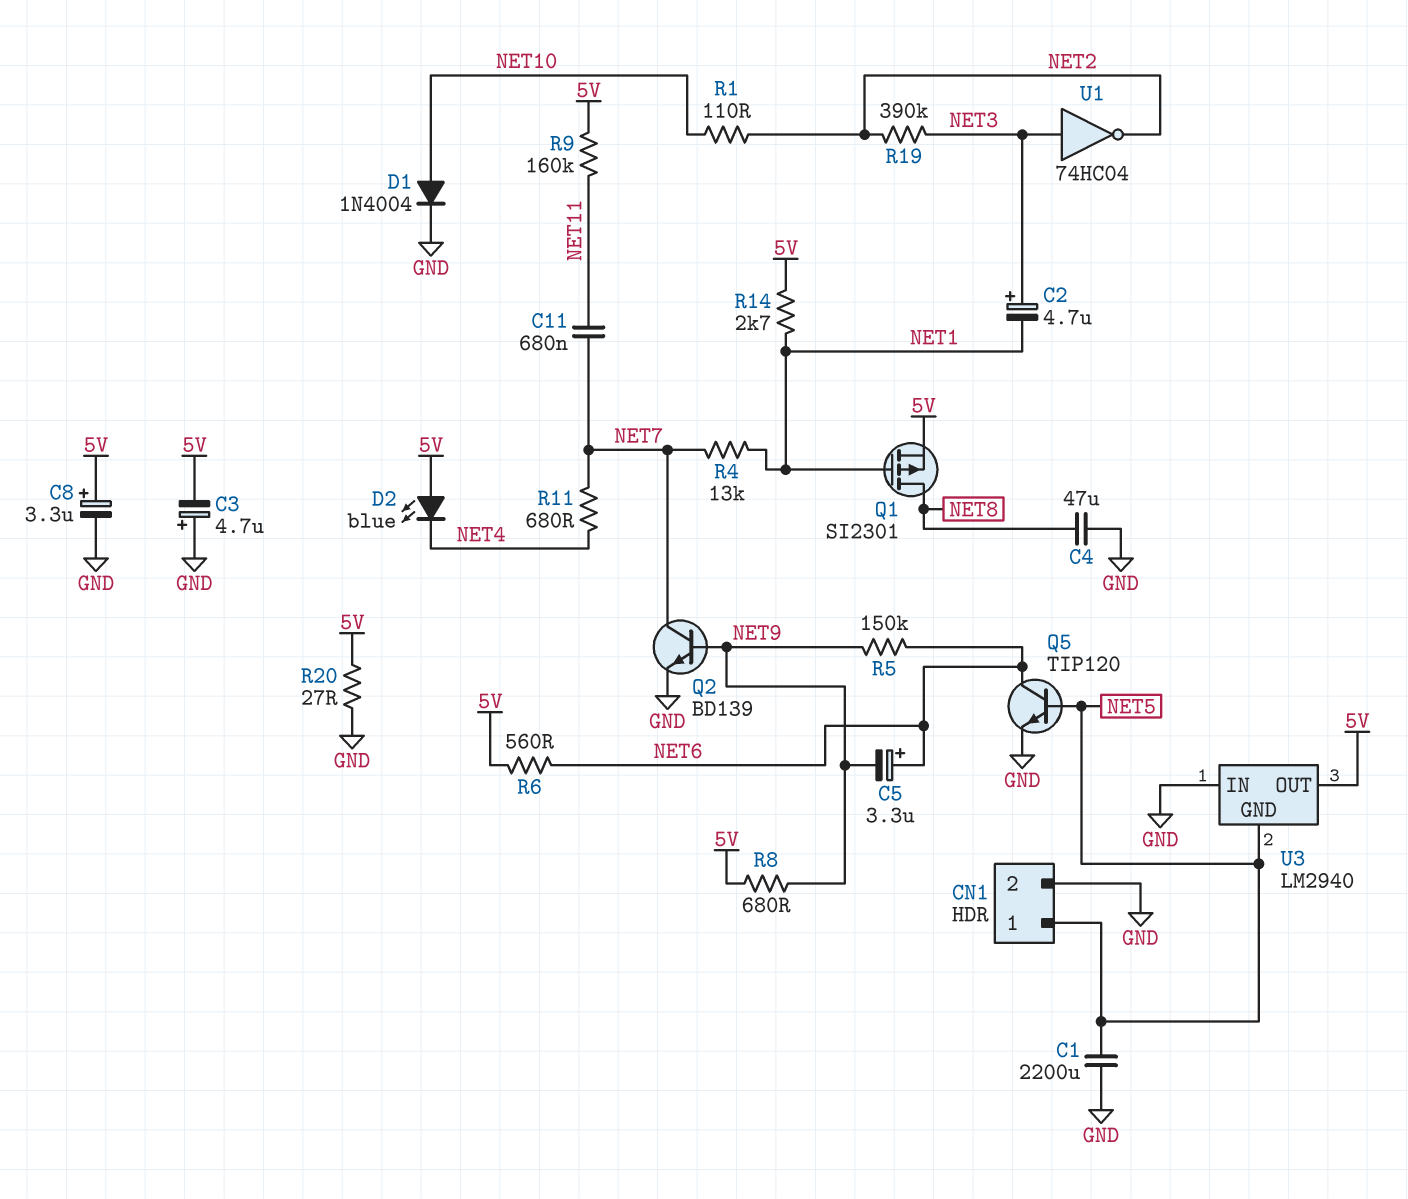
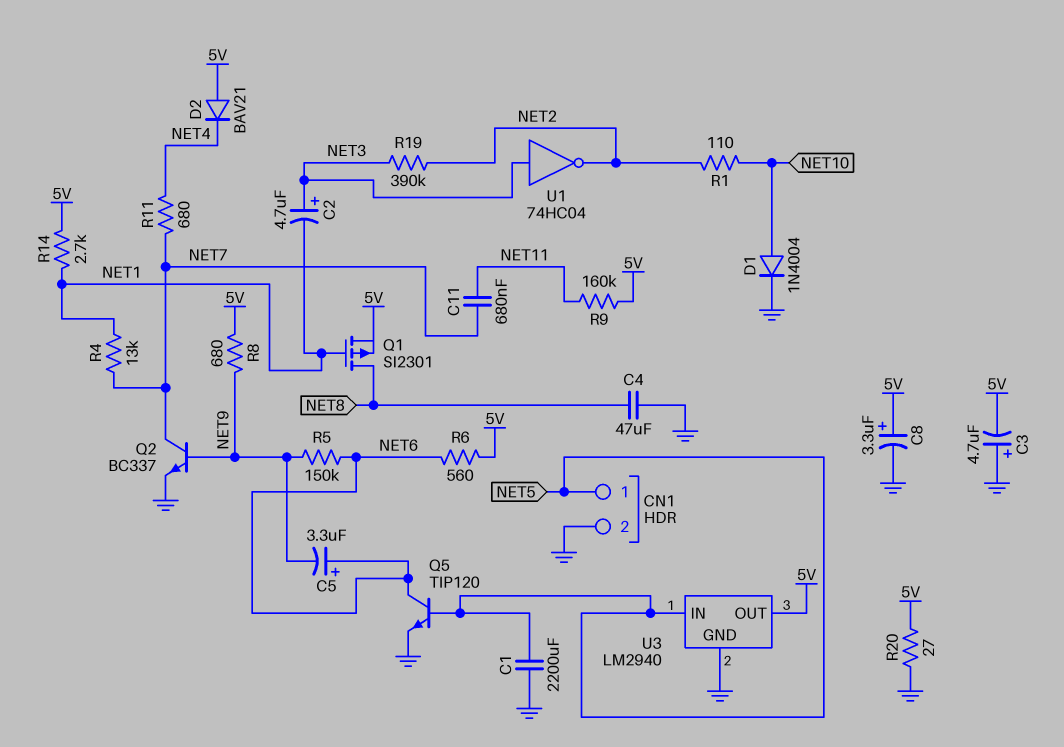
D2: LED blue (A 5V, K NET4) -> diode BAV21 (A 5V, K NET4)
Q2: NPN BD139 (B NET9, C NET7, E GND) -> NPN BC337 (B NET9, C NET7, E GND)
U3 pin GND: NET5 -> GND
U3 pin IN: GND -> NET5

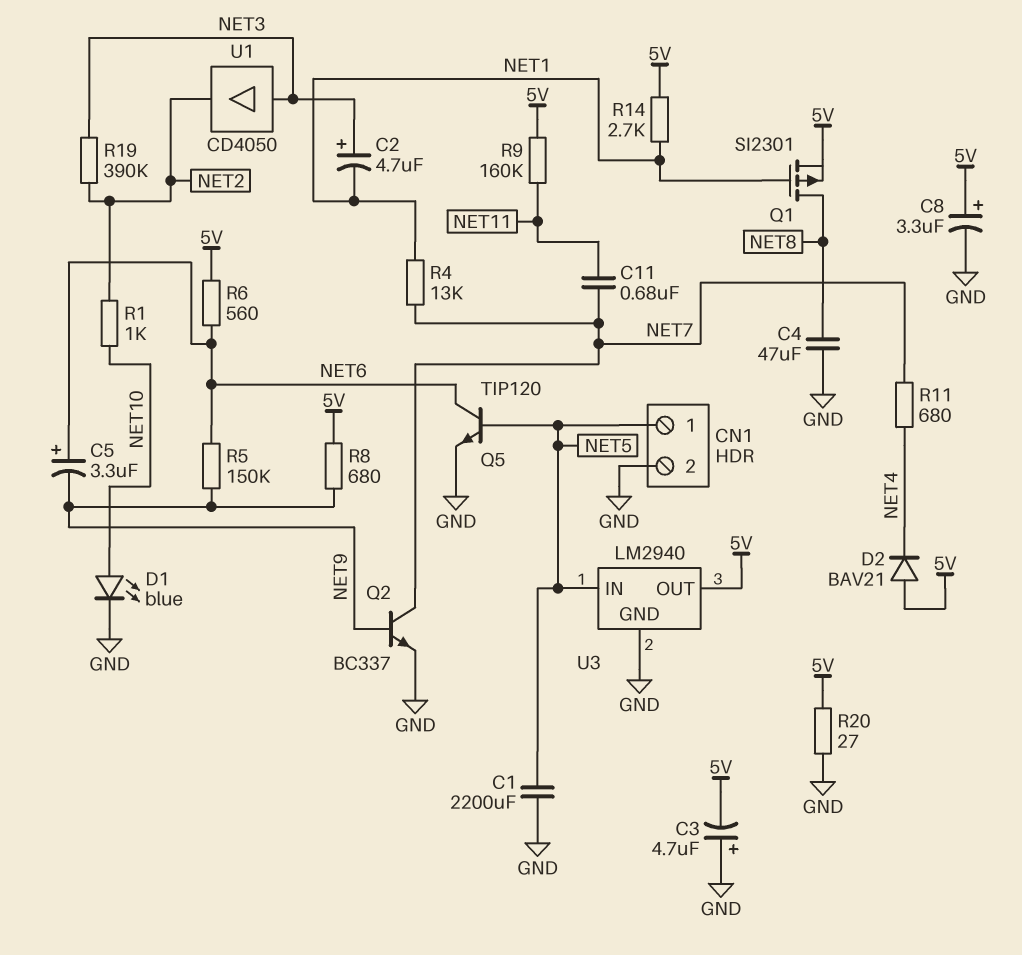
D1: diode 1N4004 (A NET10, K GND) -> LED blue (A NET10, K GND)
R1: 110 (NET2, NET10) -> 1k (NET2, NET10)
U1: NOT 74HC04 (in NET3, out NET2) -> buffer CD4050 (in NET3, out NET2)

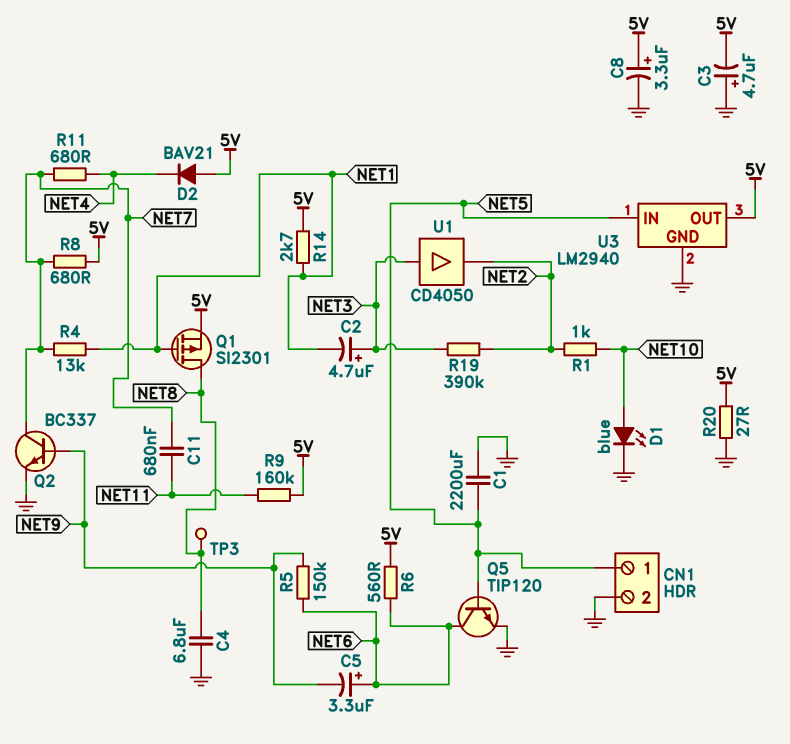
C4: 47uF (GND, NET8) -> 6.8uF (GND, NET8)
R8: 680 (5V, NET9) -> 680 (5V, NET7)
TP3: none -> test point (NET8)

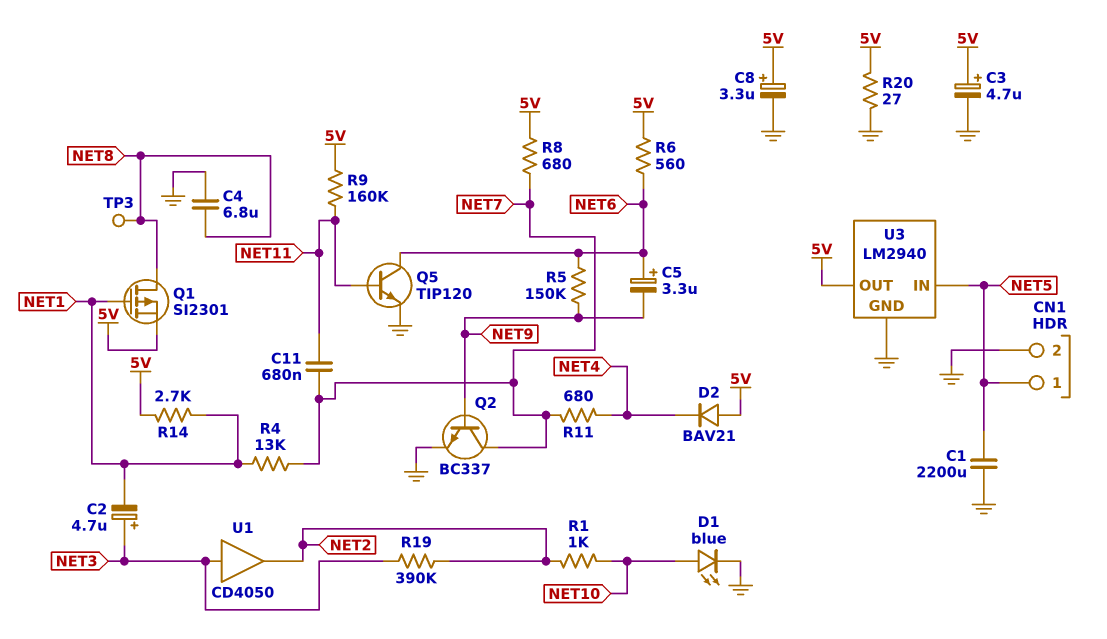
C3: 4.7uF (plus GND, minus 5V) -> 4.7uF (plus 5V, minus GND)
Q5: NPN TIP120 (B NET5, C NET6, E GND) -> NPN TIP120 (B NET11, C NET6, E GND)

